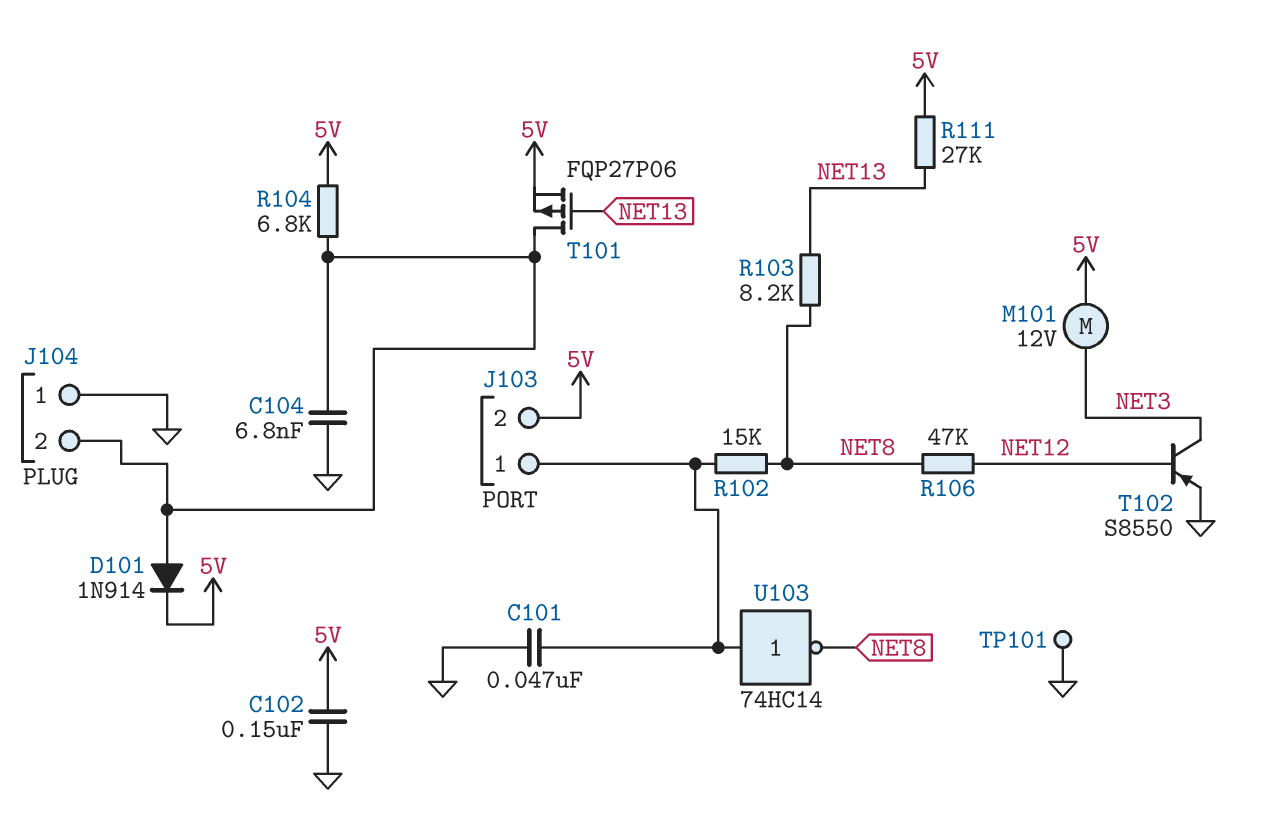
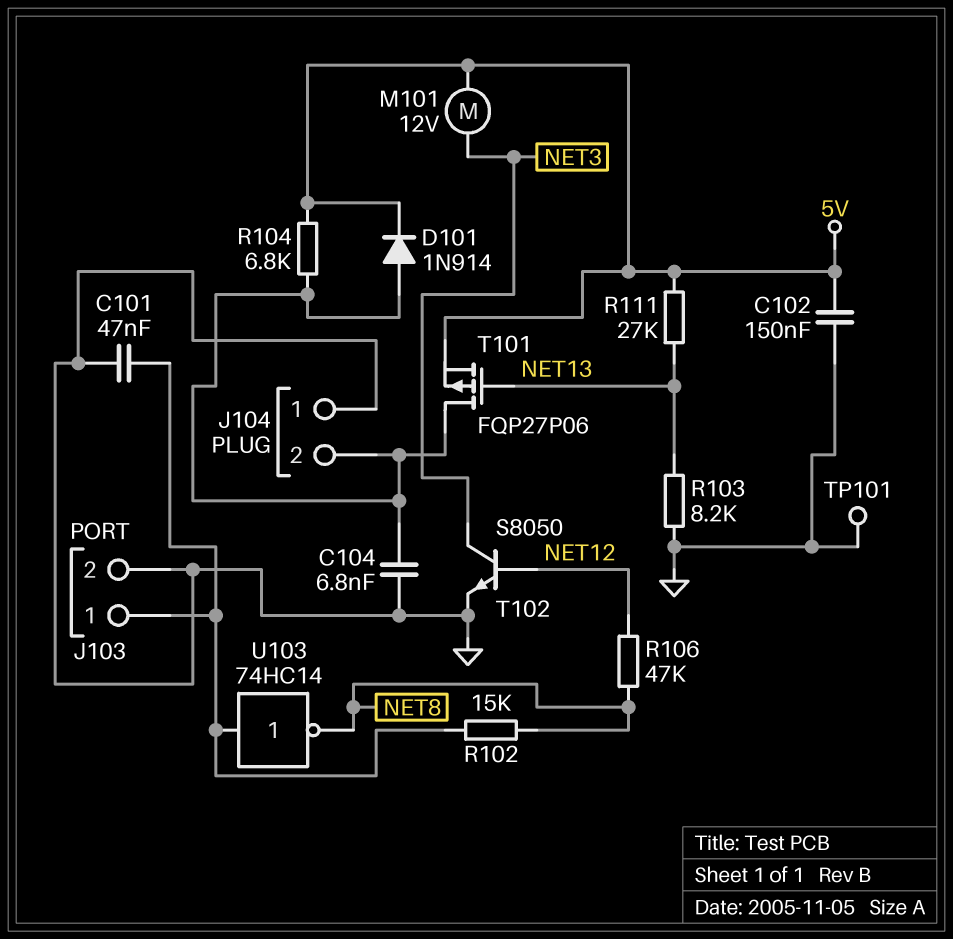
J103 pin 2: 5V -> GND
R103: 8.2k (NET8, NET13) -> 8.2k (GND, NET13)
T102: PNP S8550 (B NET12, C NET3, E GND) -> NPN S8050 (B NET12, C NET3, E GND)

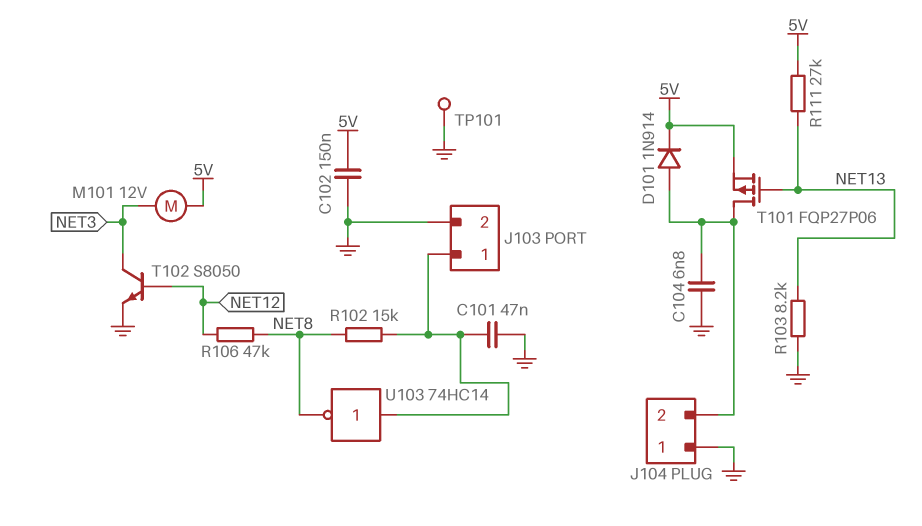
R104: 6.8k (5V, J104/2) -> none

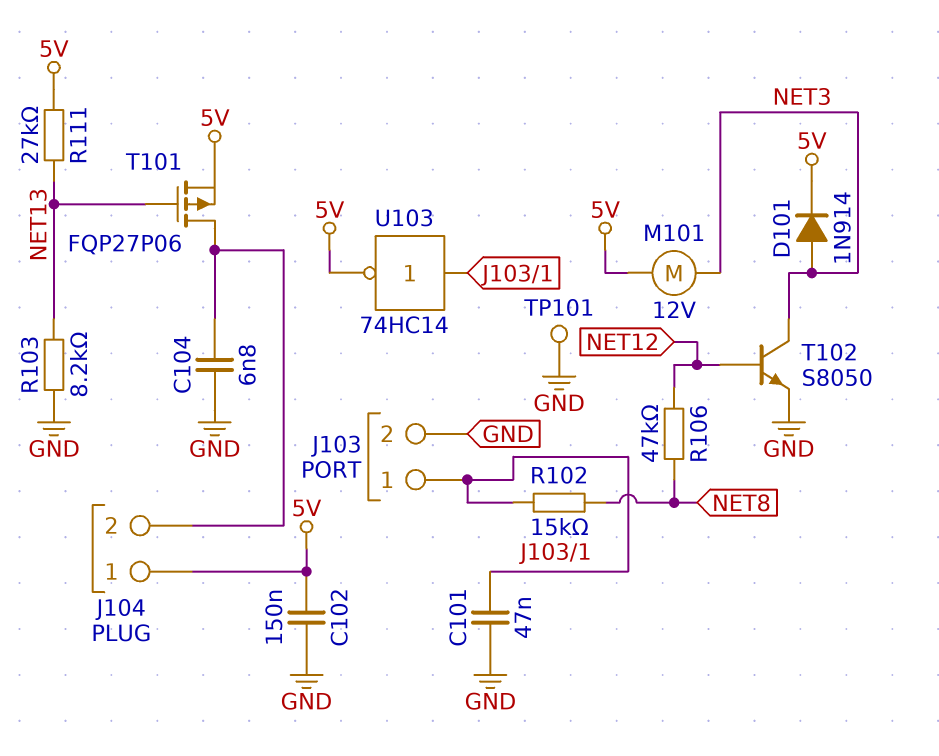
D101: diode 1N914 (A J104/2, K 5V) -> diode 1N914 (A NET3, K 5V)
J104 pin 1: GND -> 5V
U103: NOT 74HC14 (in J103/1, out NET8) -> NOT 74HC14 (in J103/1, out 5V)

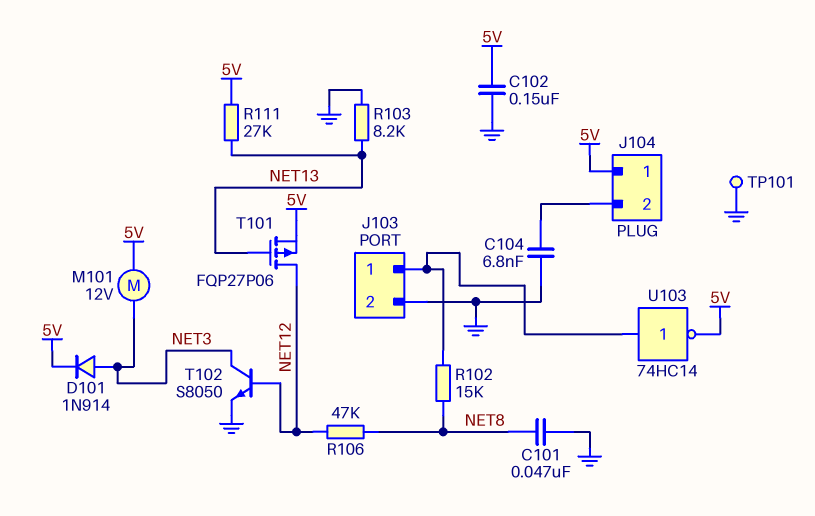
C101: 47nF (GND, J103/1) -> 47nF (GND, NET8)
T101: PMOS FQP27P06 (G NET13, D J104/2, S 5V) -> PMOS FQP27P06 (G NET13, D NET12, S 5V)

